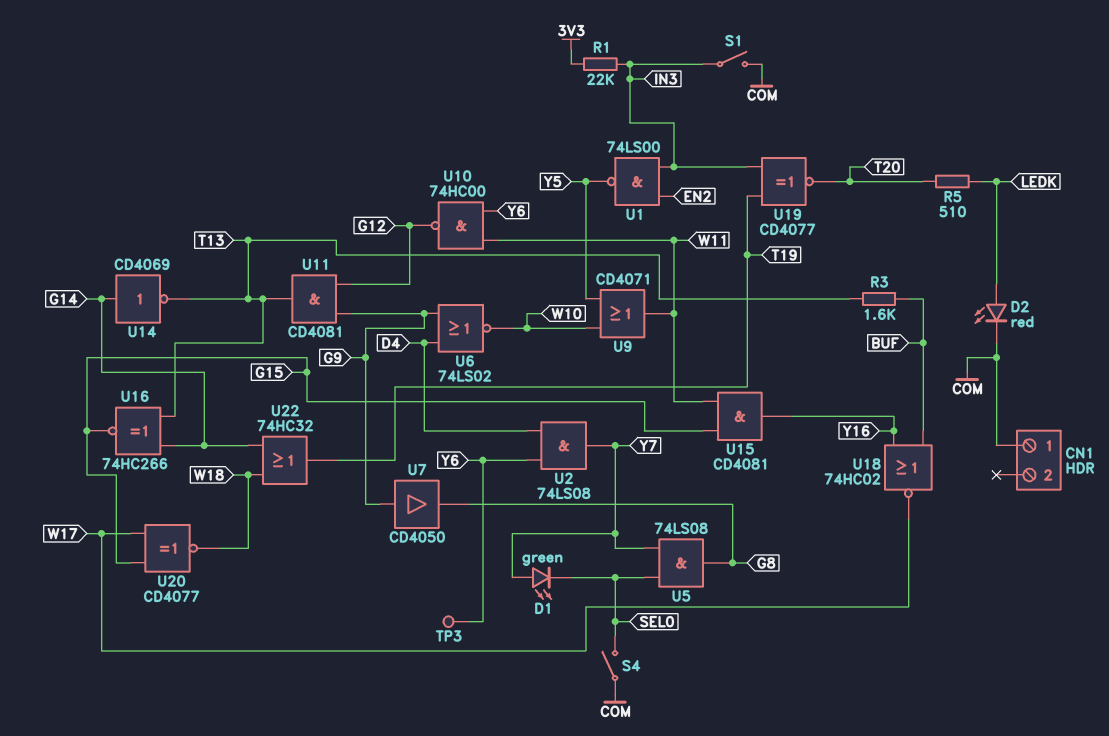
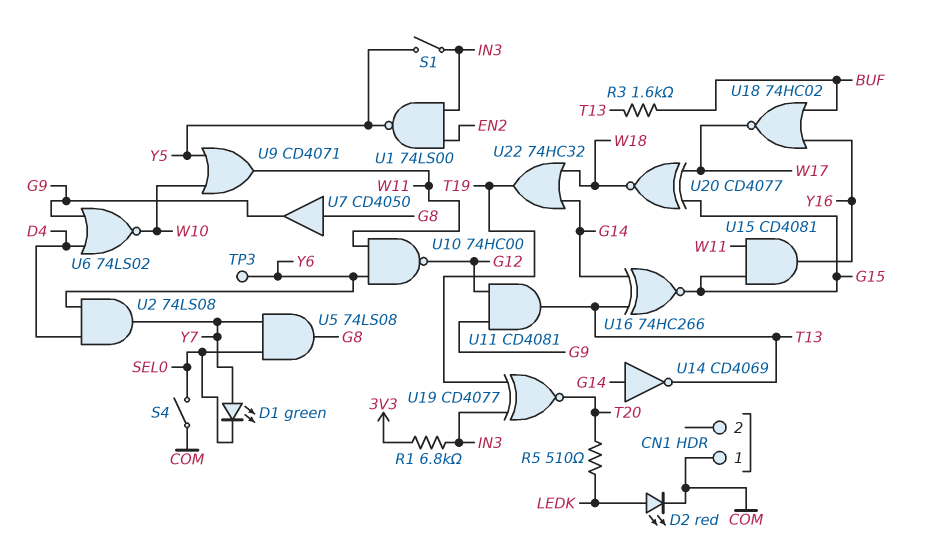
R1: 22k (3V3, IN3) -> 6.8k (3V3, IN3)
S1: switch (COM, IN3) -> switch (IN3, Y5)
U7: buffer CD4050 (in G9, out G8) -> buffer CD4050 (in G8, out G9)

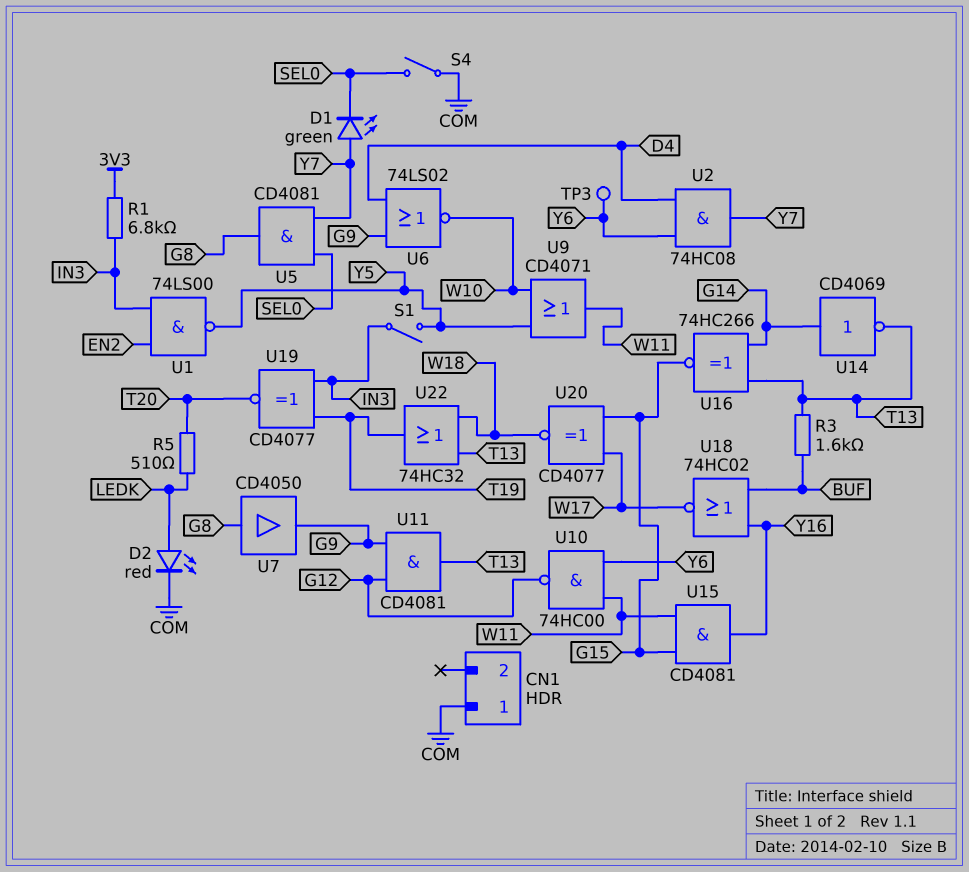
U2: AND 74LS08 (in D4, in Y6, out Y7) -> AND 74HC08 (in D4, in Y6, out Y7)
U5: AND 74LS08 (in SEL0, in Y7, out G8) -> AND CD4081 (in SEL0, in Y7, out G8)
U22: OR 74HC32 (in G14, in W18, out T19) -> OR 74HC32 (in T13, in W18, out T19)

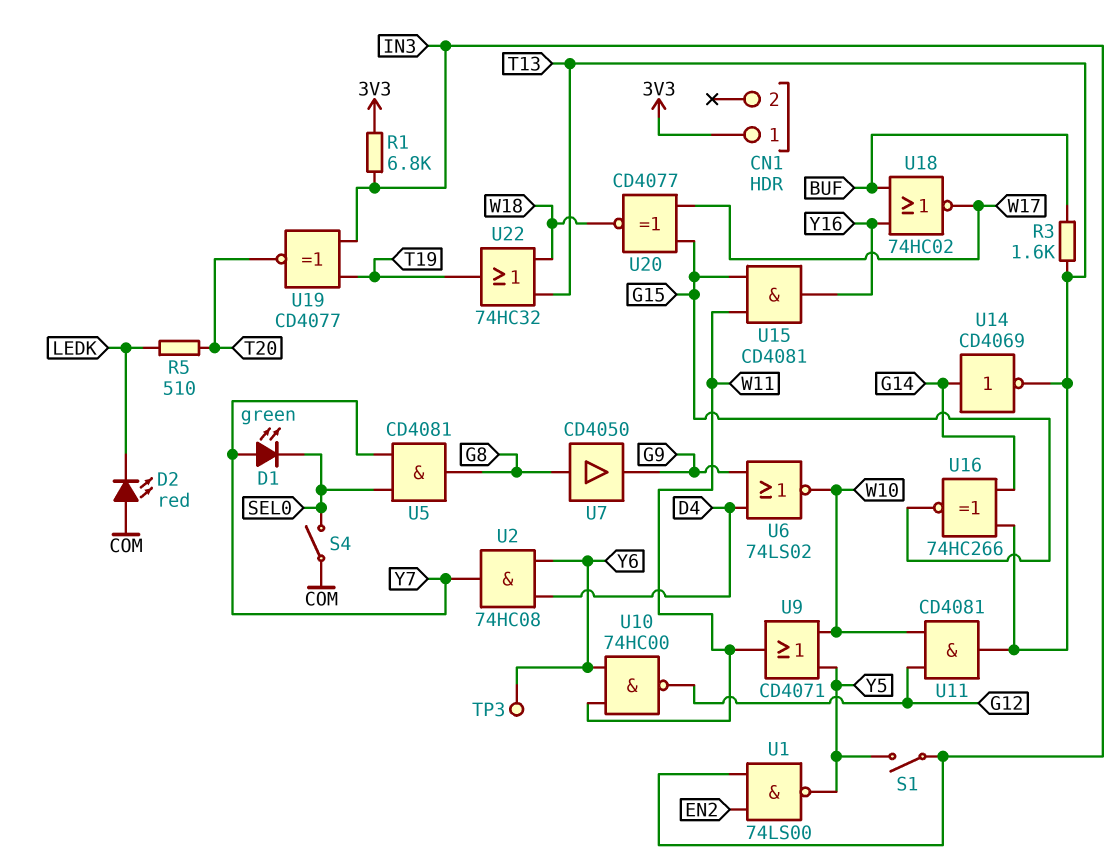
CN1 pin 1: COM -> 3V3
D2: LED red (A LEDK, K COM) -> LED red (A COM, K LEDK)
U11: AND CD4081 (in G9, in G12, out T13) -> AND CD4081 (in G12, in W10, out T13)

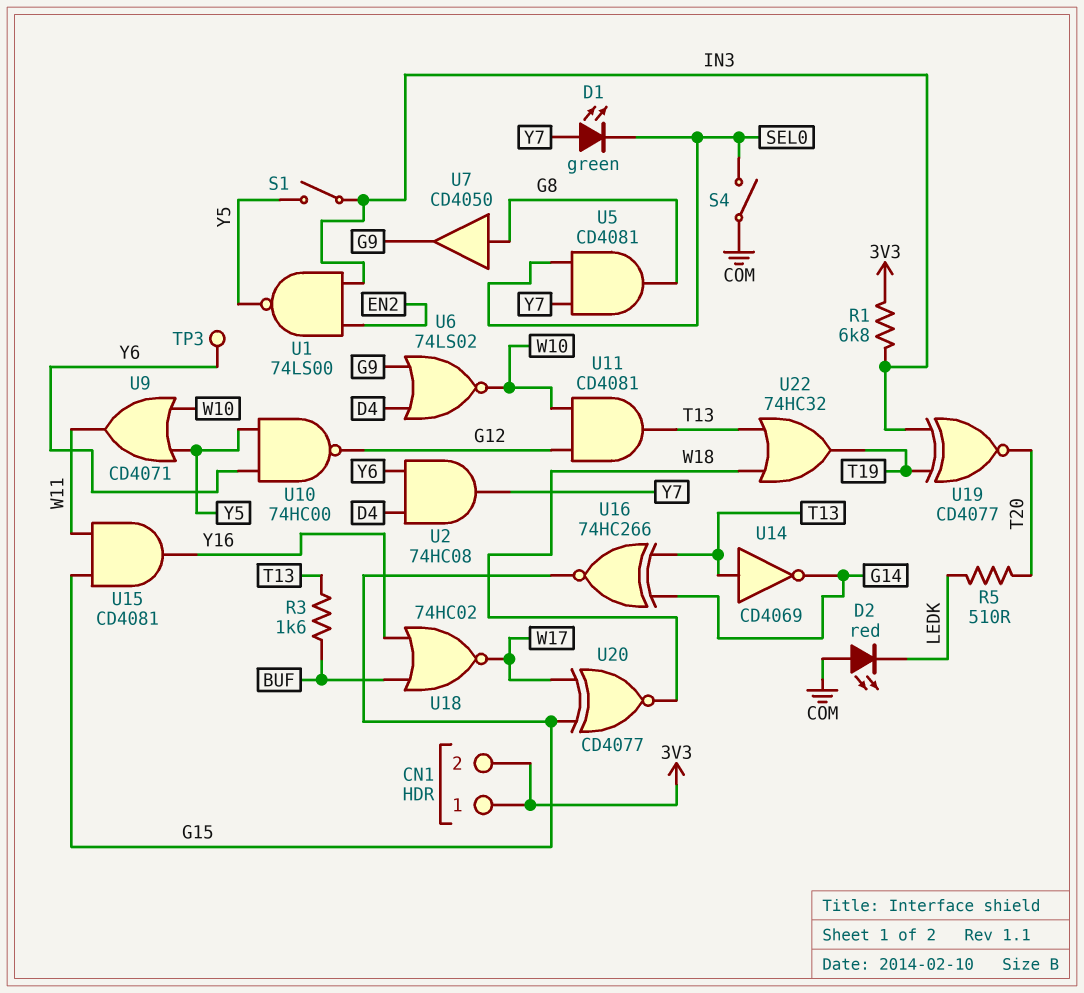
CN1 pin 2: none -> 3V3
U10: NAND 74HC00 (in W11, in Y6, out G12) -> NAND 74HC00 (in Y5, in Y6, out G12)
U14: NOT CD4069 (in G14, out T13) -> NOT CD4069 (in T13, out G14)

